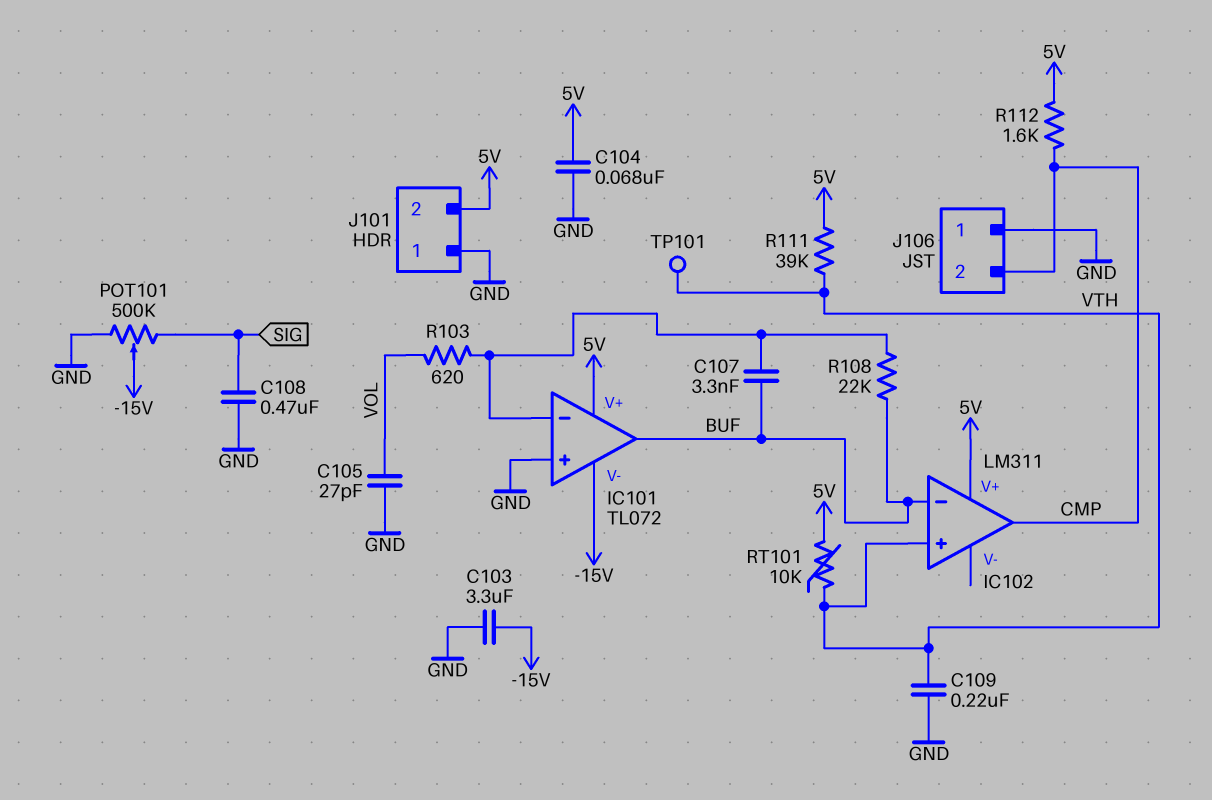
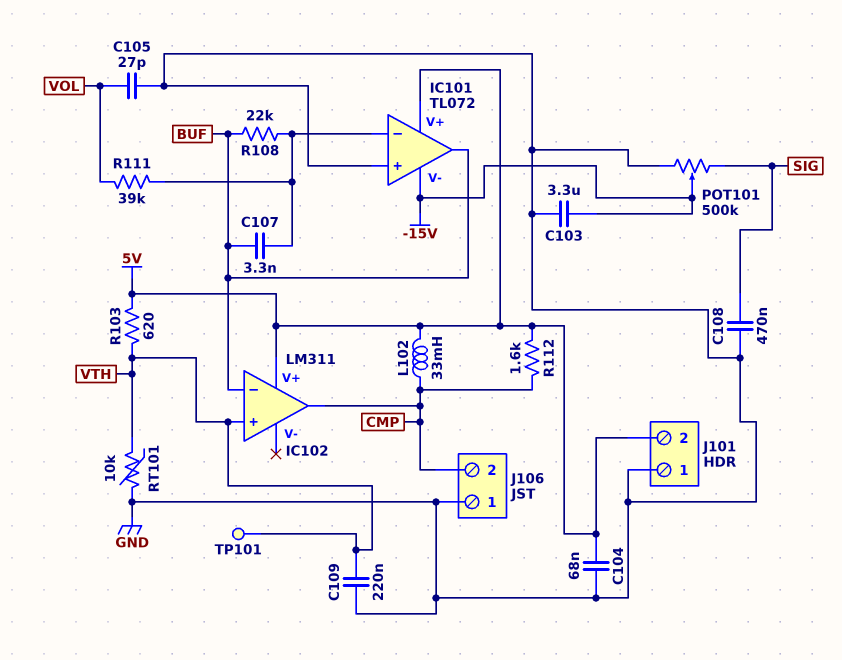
L102: none -> 33mH (5V, CMP)
R103: 620 (IC101/in-, VOL) -> 620 (5V, VTH)
R111: 39k (5V, VTH) -> 39k (IC101/in-, VOL)
RT101: 10k (5V, VTH) -> 10k (GND, VTH)

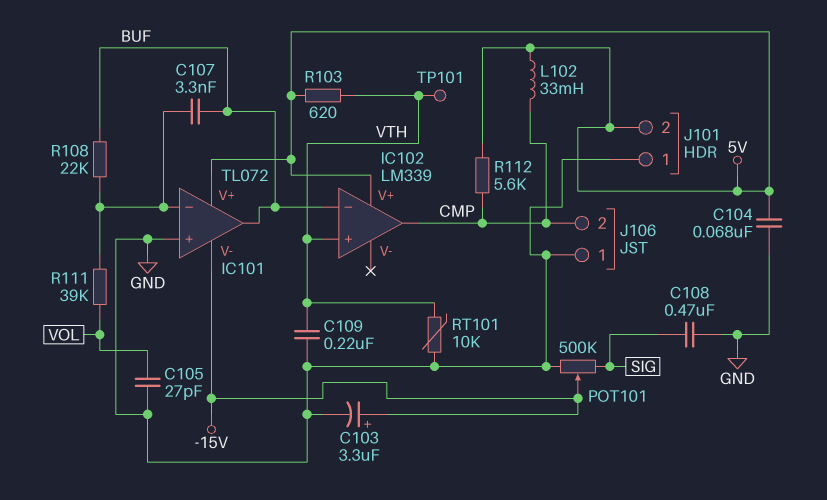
C103: 3.3uF (-15V, GND) -> 3.3uF (plus -15V, minus GND)
IC102: LM311 -> LM339
R112: 1.6k (5V, CMP) -> 5.6k (5V, CMP)

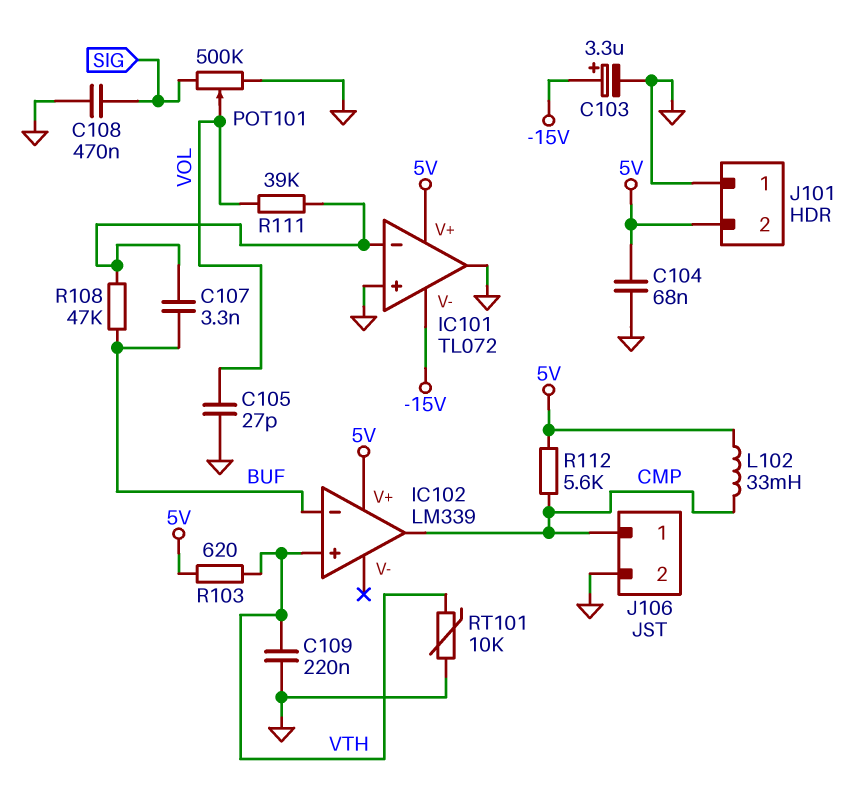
IC101 pin out: BUF -> GND
J106 pin 1: GND -> CMP
J106 pin 2: CMP -> GND
POT101: 500k (GND, SIG, wiper -15V) -> 500k (GND, SIG, wiper VOL)
R108: 22k (BUF, IC101/in-) -> 47k (BUF, IC101/in-)
TP101: test point (VTH) -> none

